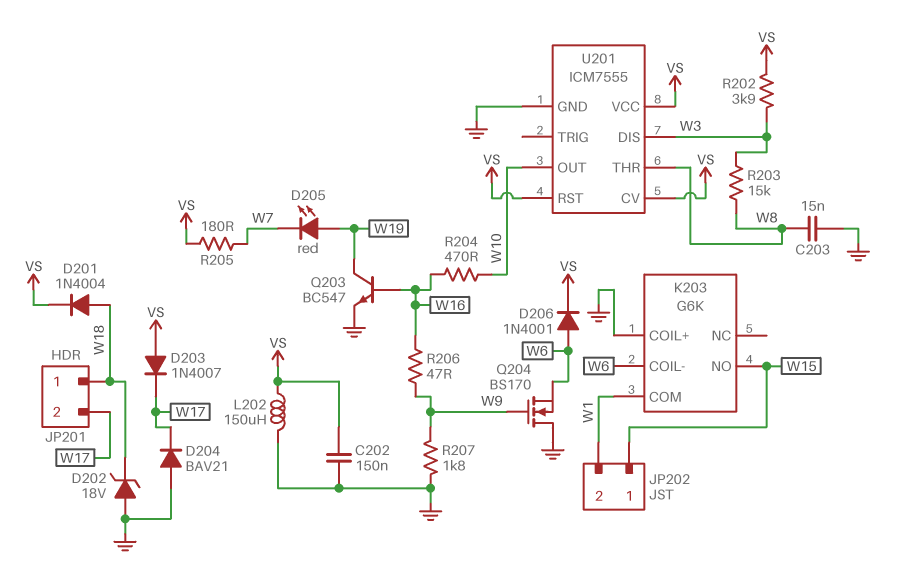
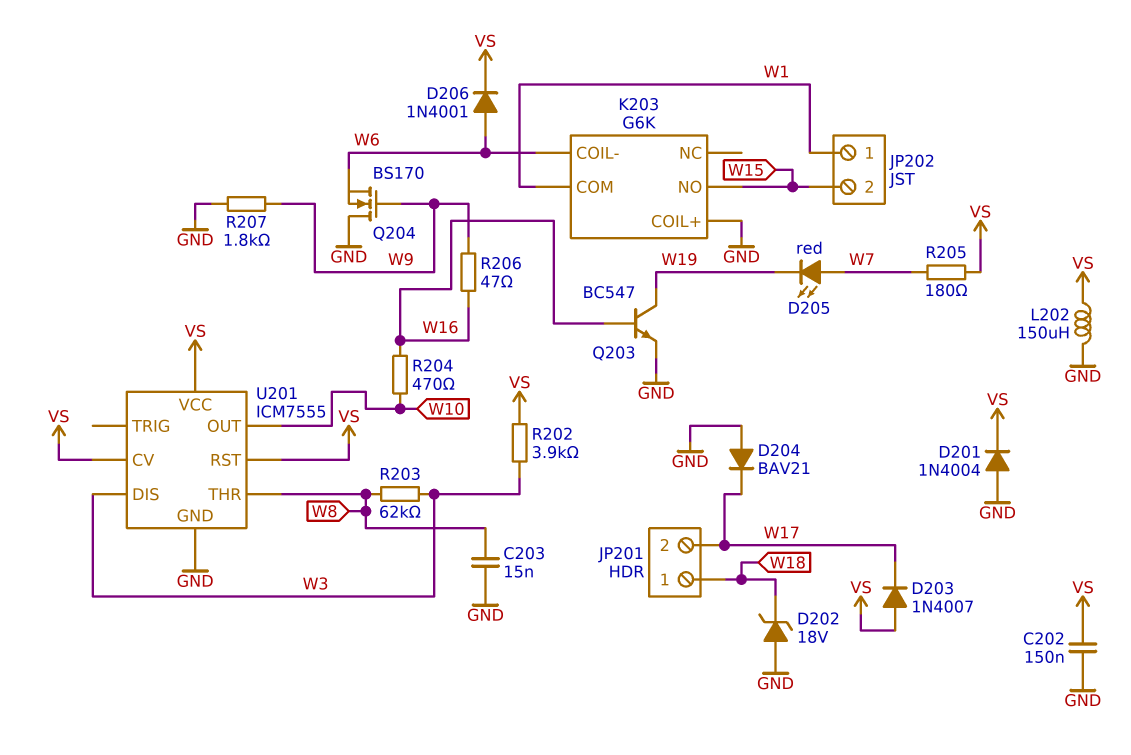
D201: diode 1N4004 (A W18, K VS) -> diode 1N4004 (A GND, K VS)
D205: LED red (A W19, K W7) -> LED red (A W7, K W19)
JP202 pin 1: W15 -> W1
JP202 pin 2: W1 -> W15
R203: 15k (W3, W8) -> 62k (W3, W8)

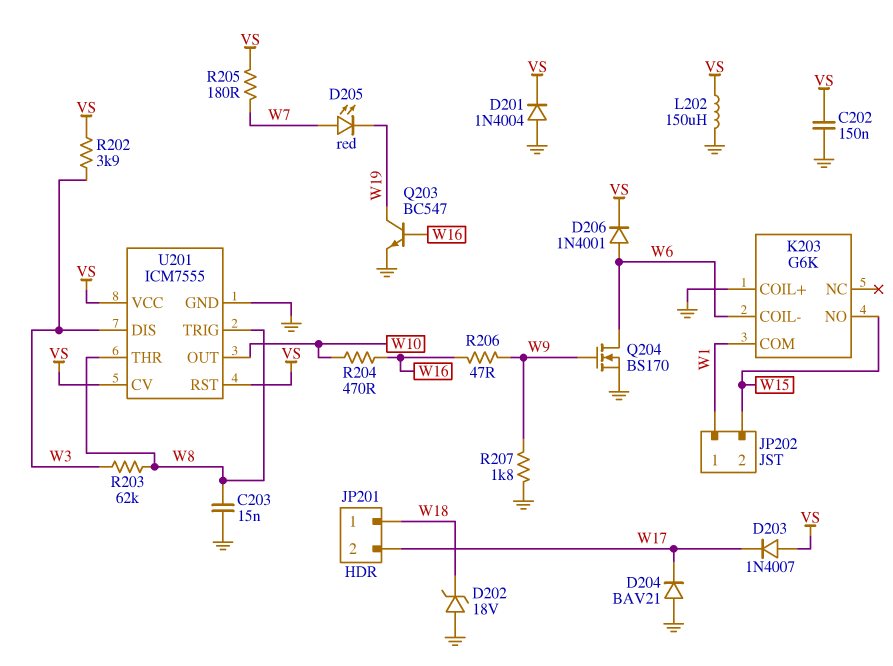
Q204: NMOS BS170 (G W9, D GND, S W6) -> NMOS BS170 (G W9, D W6, S GND)
U201 pin TRIG: none -> W8

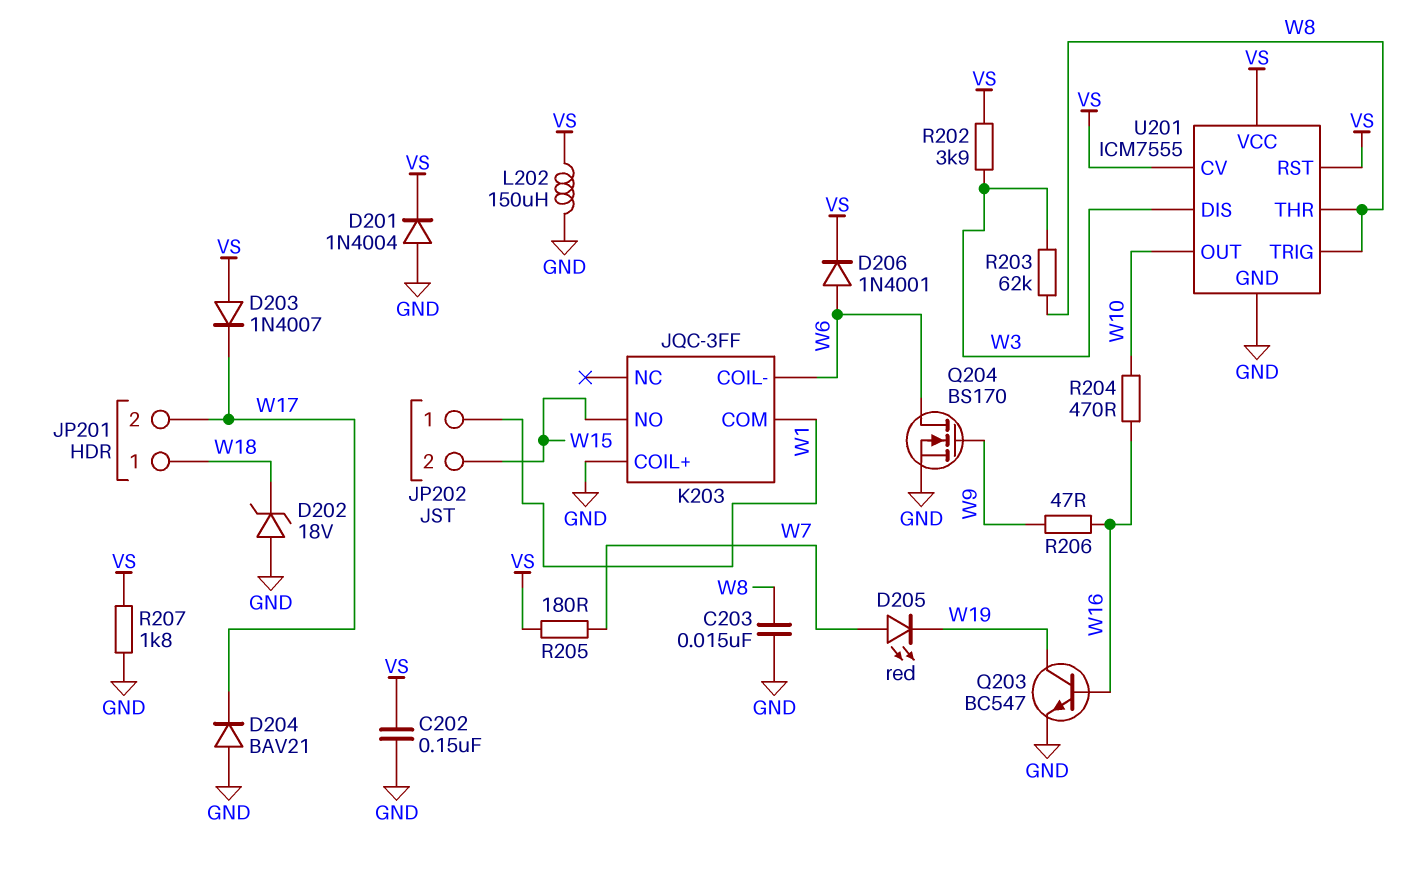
K203: G6K -> JQC-3FF
R207: 1.8k (GND, W9) -> 1.8k (GND, VS)

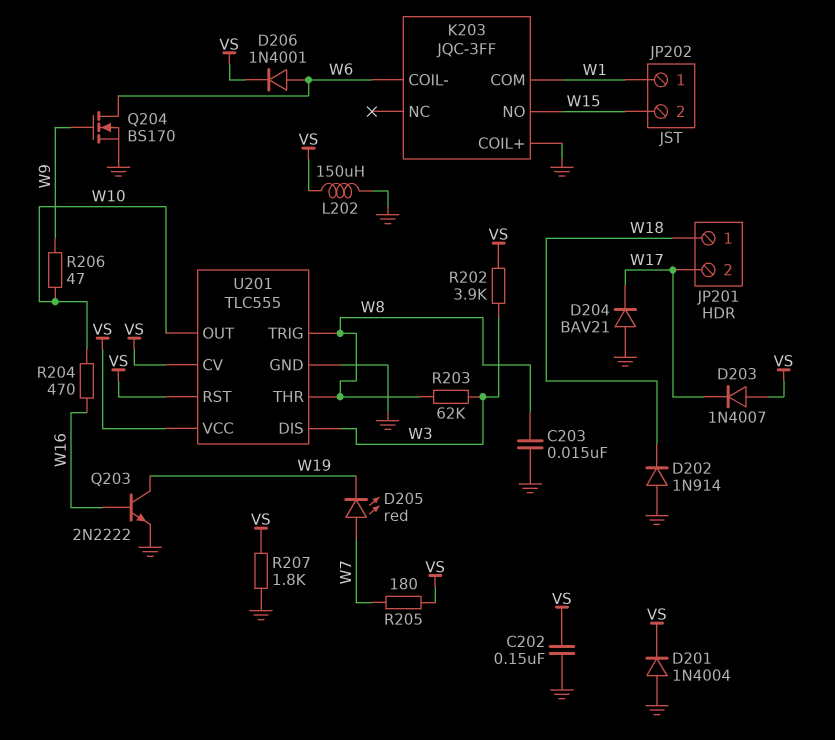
D202: zener 18V (A GND, K W18) -> diode 1N914 (A GND, K W18)
Q203: NPN BC547 (B W16, C W19, E GND) -> NPN 2N2222 (B W16, C W19, E GND)
R206: 47 (W9, W16) -> 47 (W9, W10)
U201: ICM7555 -> TLC555

